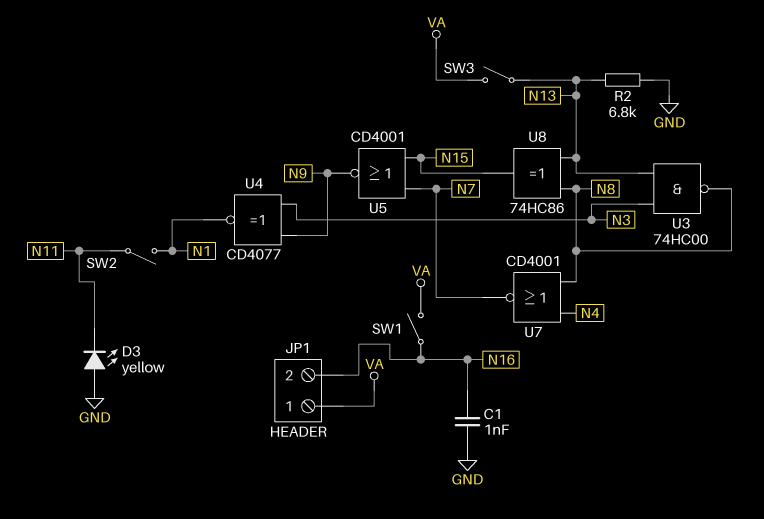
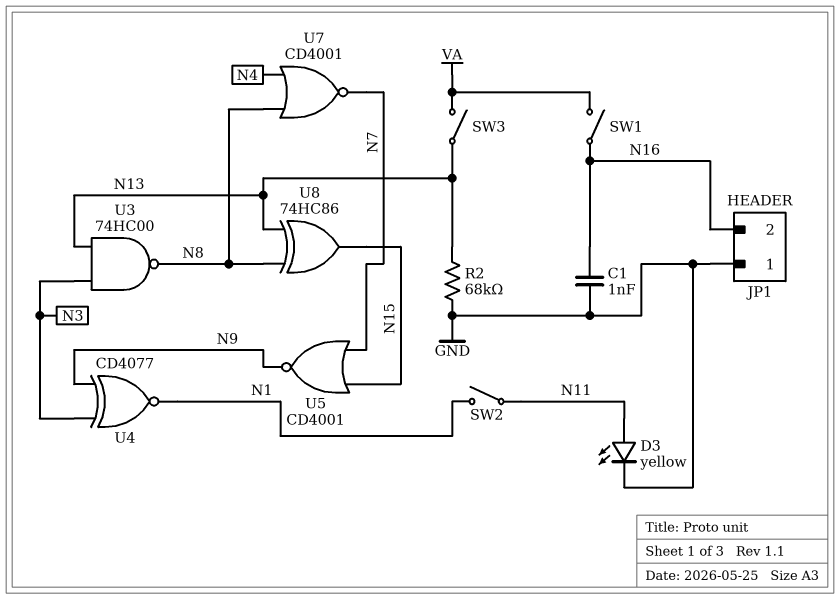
D3: LED yellow (A GND, K N11) -> LED yellow (A N11, K GND)
JP1 pin 1: VA -> GND
R2: 6.8k (GND, N13) -> 68k (GND, N13)

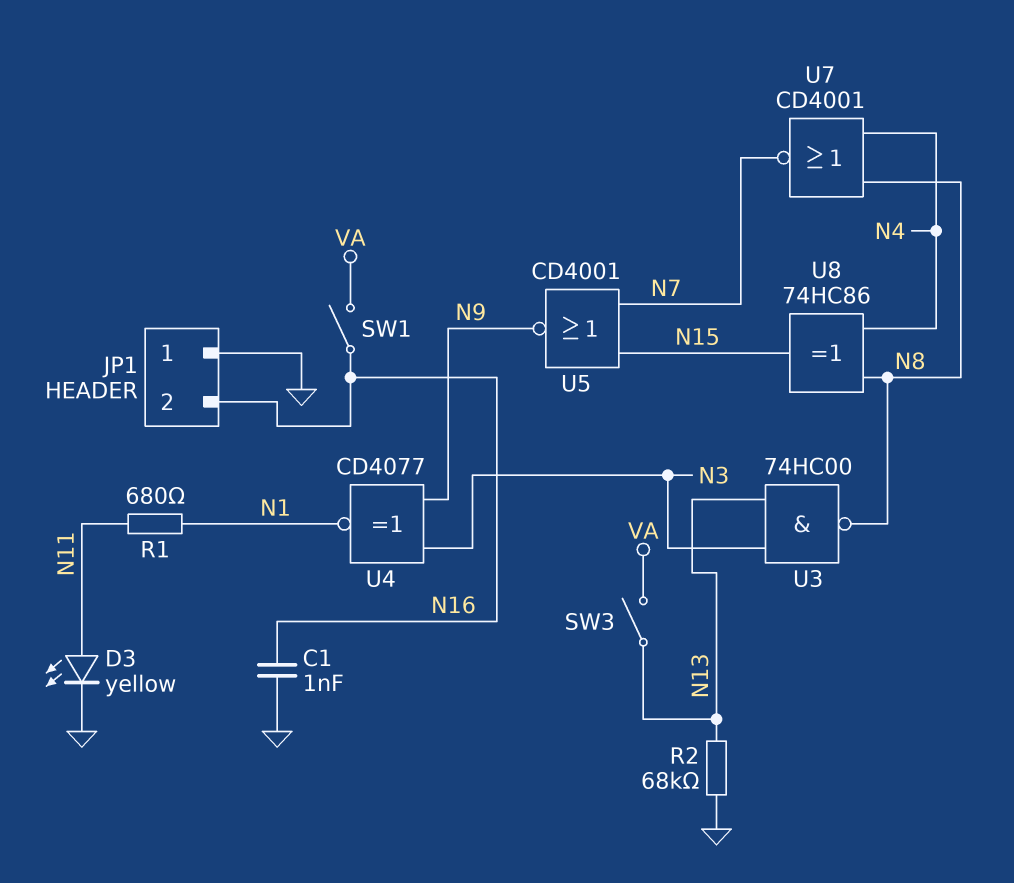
R1: none -> 680 (N1, N11)
SW2: switch (N1, N11) -> none
U8: XOR 74HC86 (in N8, in N13, out N15) -> XOR 74HC86 (in N4, in N8, out N15)

